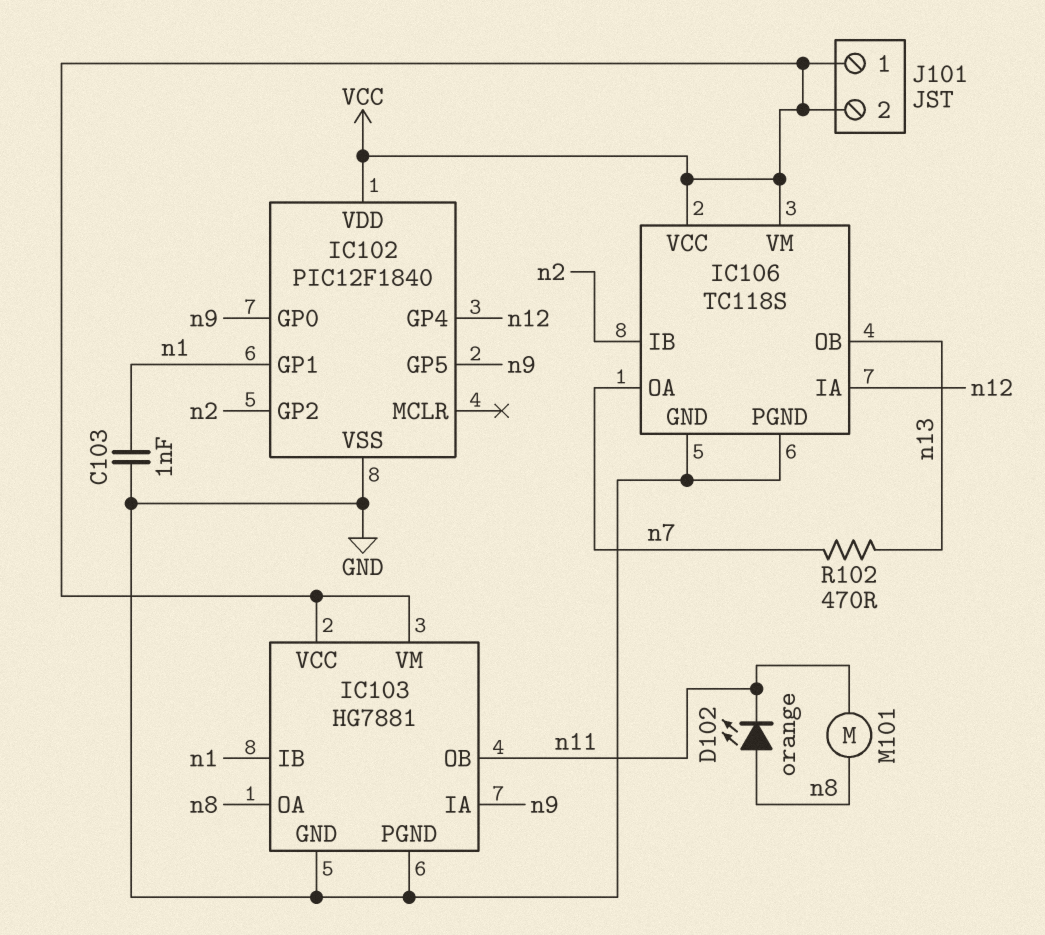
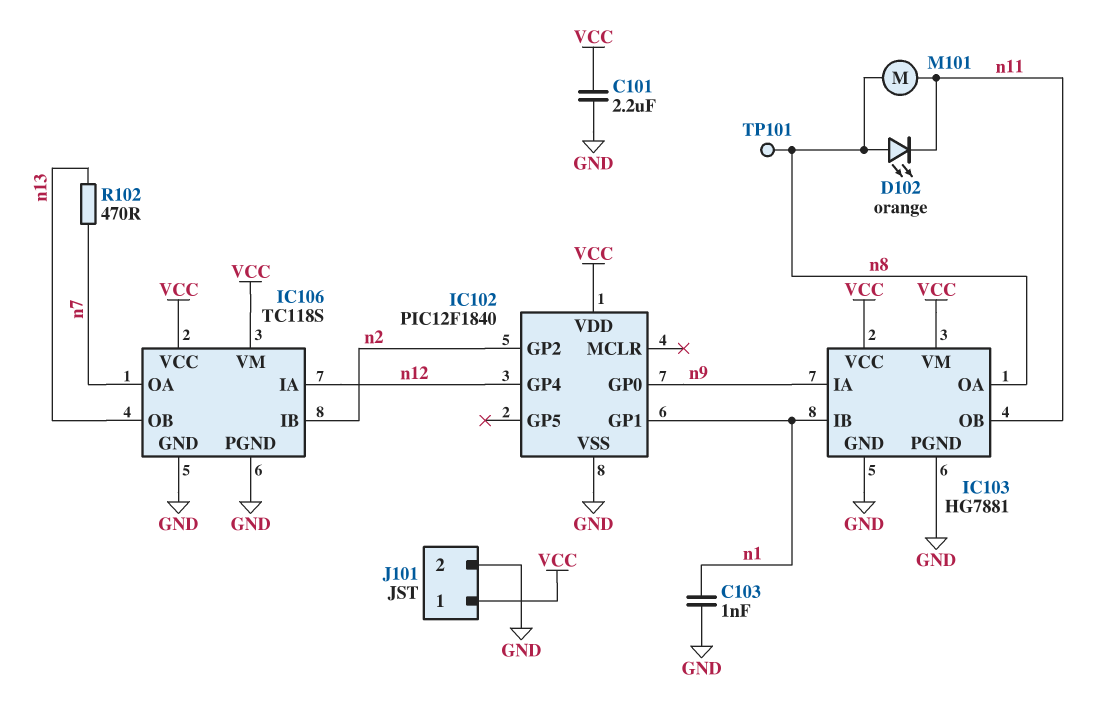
C101: none -> 2.2uF (GND, VCC)
IC102 pin GP5: n9 -> none
J101 pin 2: VCC -> GND
TP101: none -> test point (n8)

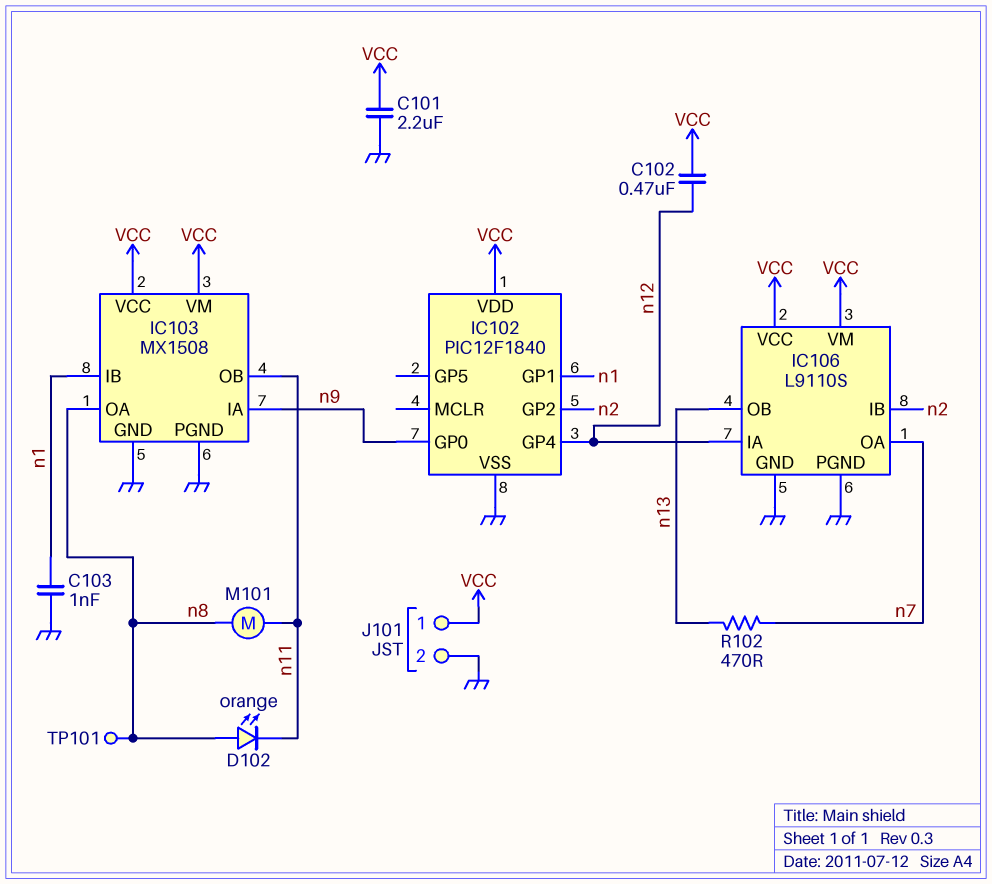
C102: none -> 470nF (VCC, n12)
IC103: HG7881 -> MX1508
IC106: TC118S -> L9110S

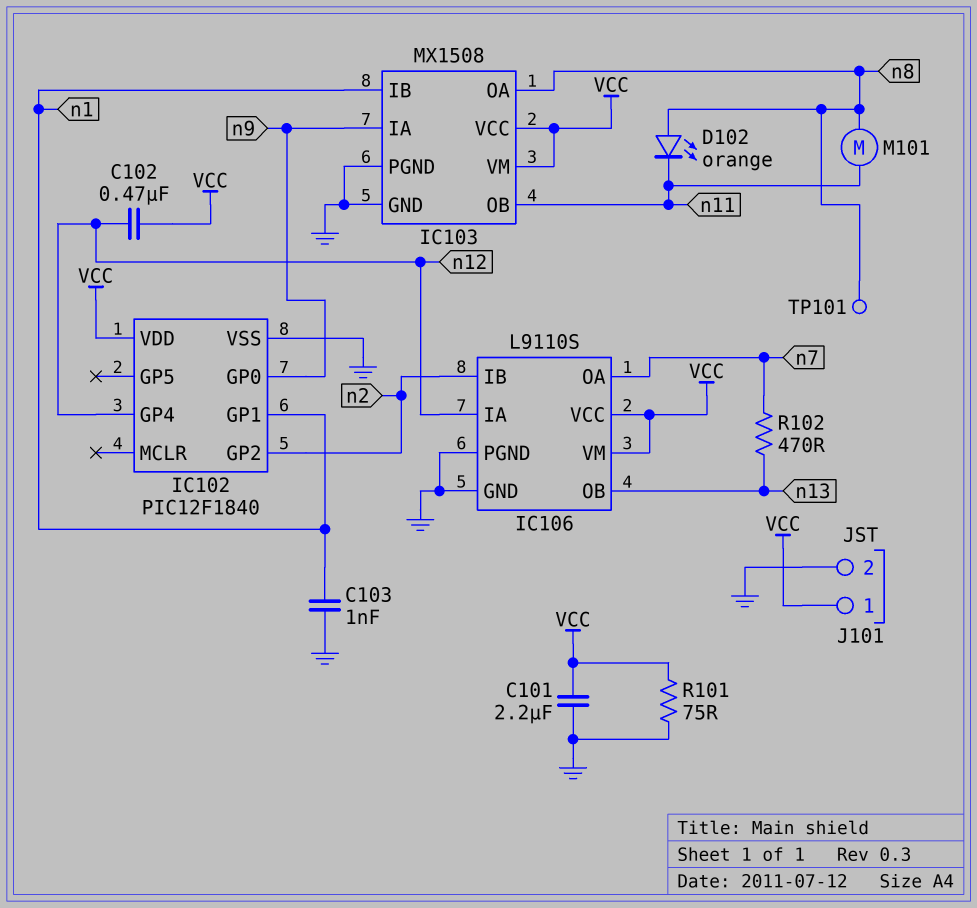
R101: none -> 75 (GND, VCC)

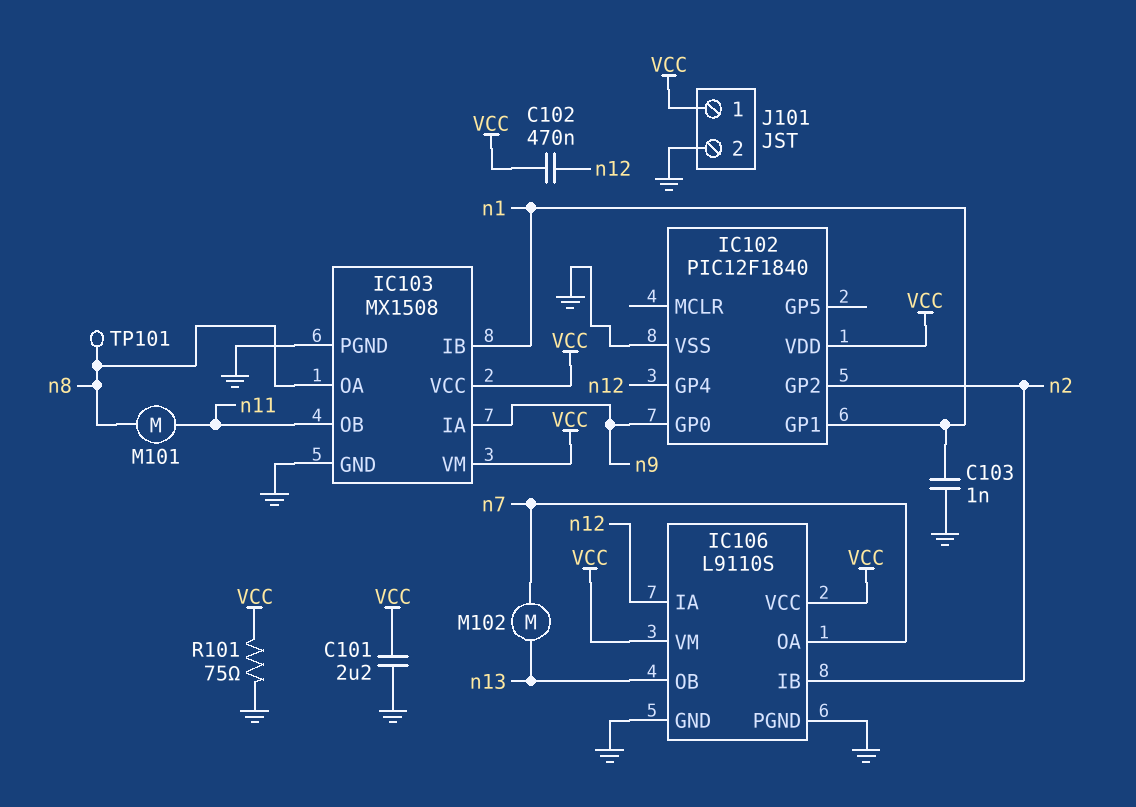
D102: LED orange (A n8, K n11) -> none
M102: none -> motor (n7, n13)
R102: 470 (n7, n13) -> none

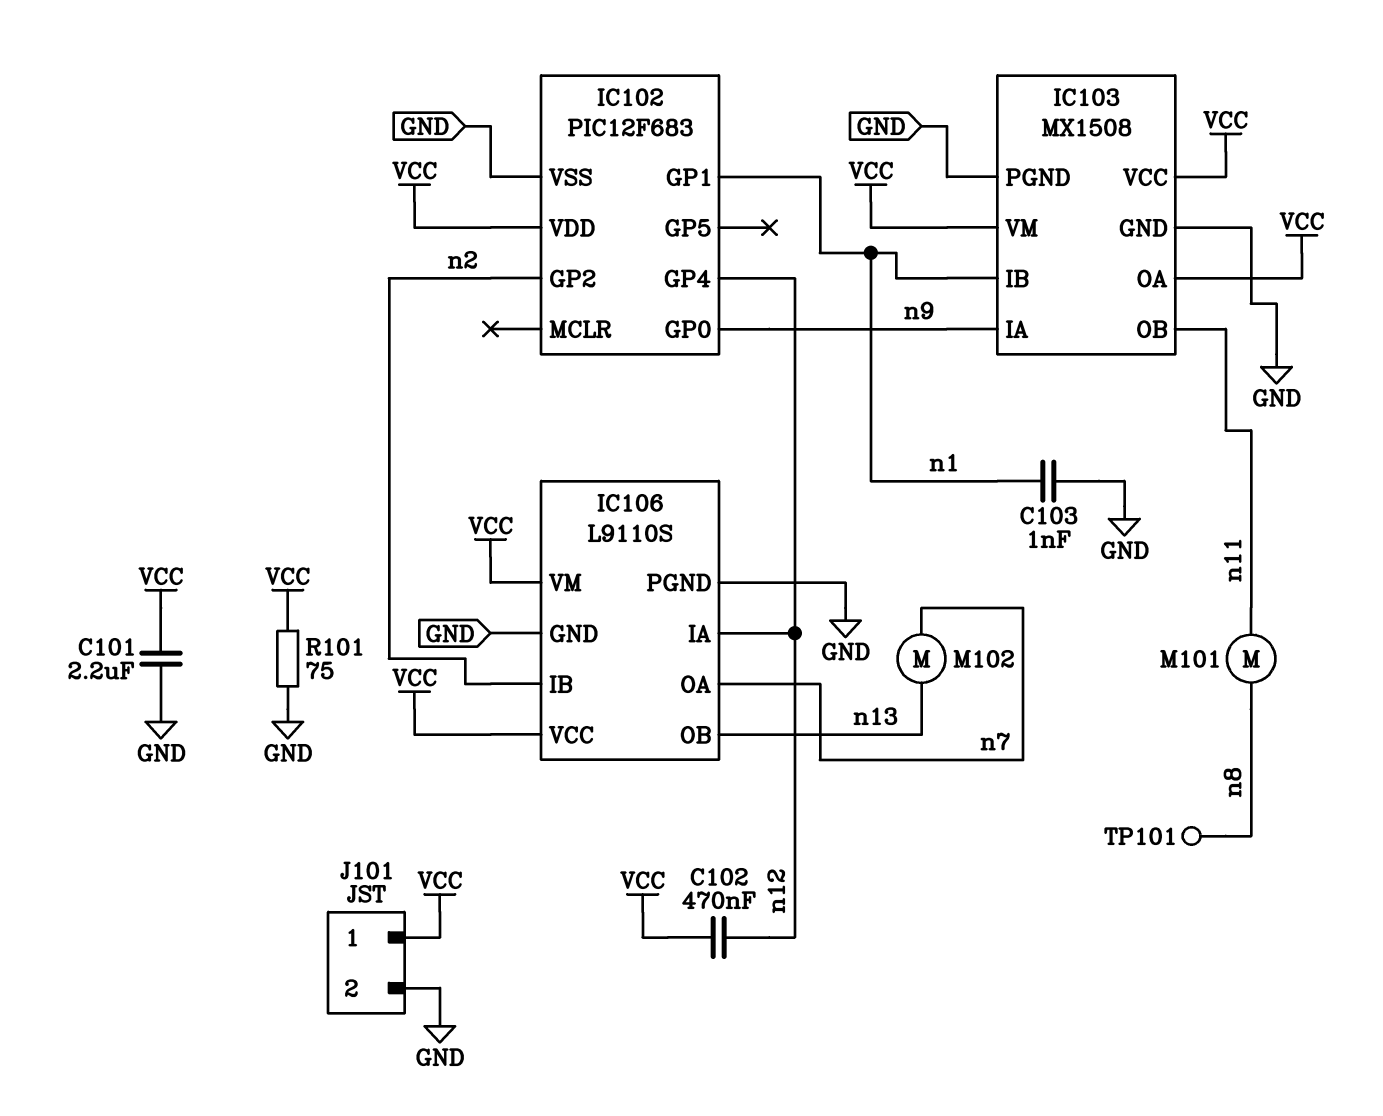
IC102: PIC12F1840 -> PIC12F683
IC103 pin OA: n8 -> VCC

